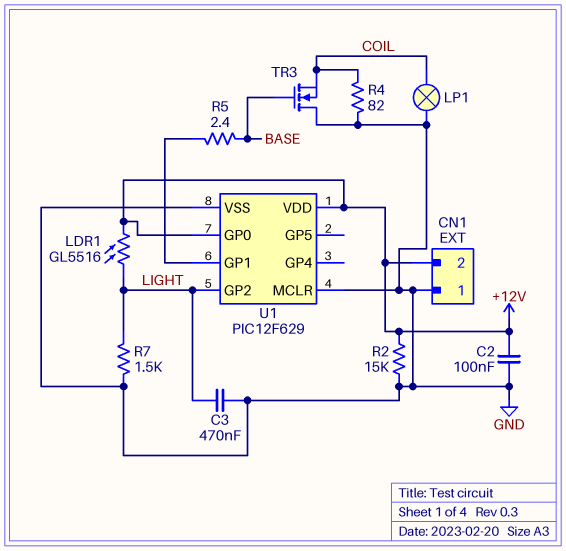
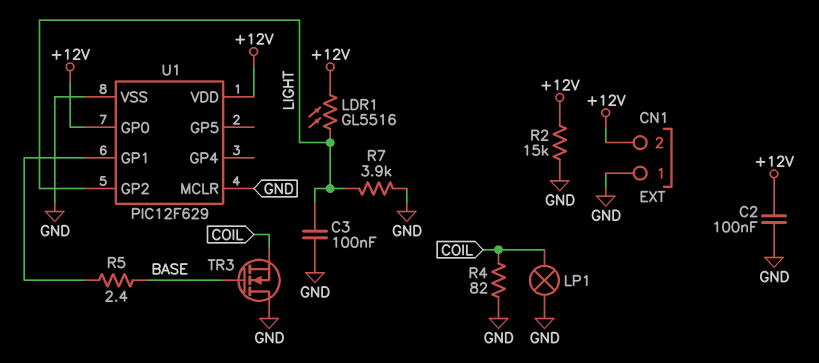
C3: 470nF (GND, LIGHT) -> 100nF (GND, LIGHT)
R7: 1.5k (GND, LIGHT) -> 3.9k (GND, LIGHT)

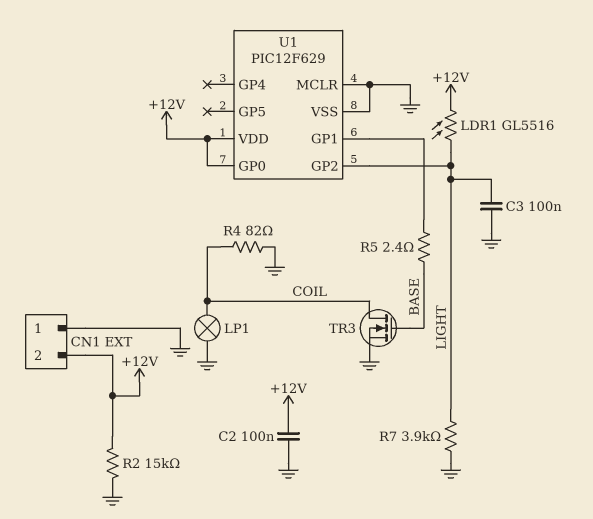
TR3: NMOS (G BASE, D GND, S COIL) -> NMOS (G BASE, D COIL, S GND)

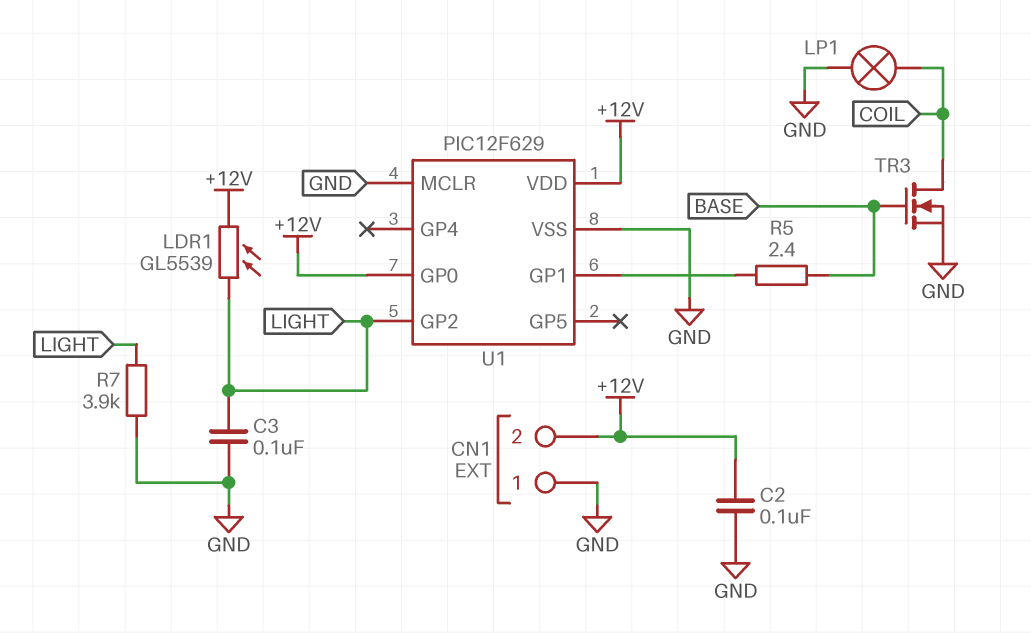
LDR1: GL5516 (+12V, LIGHT) -> GL5539 (+12V, LIGHT)
R2: 15k (+12V, GND) -> none
R4: 82 (COIL, GND) -> none

